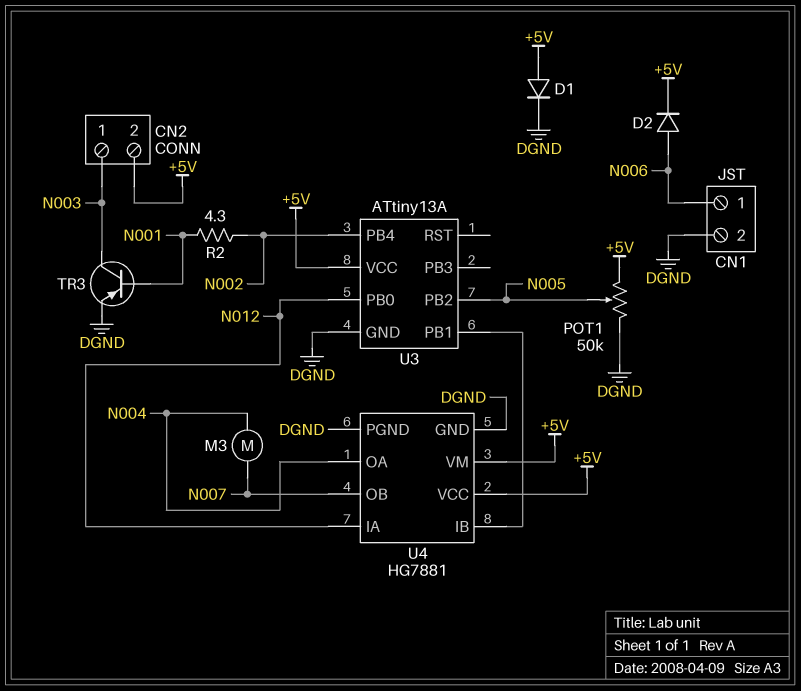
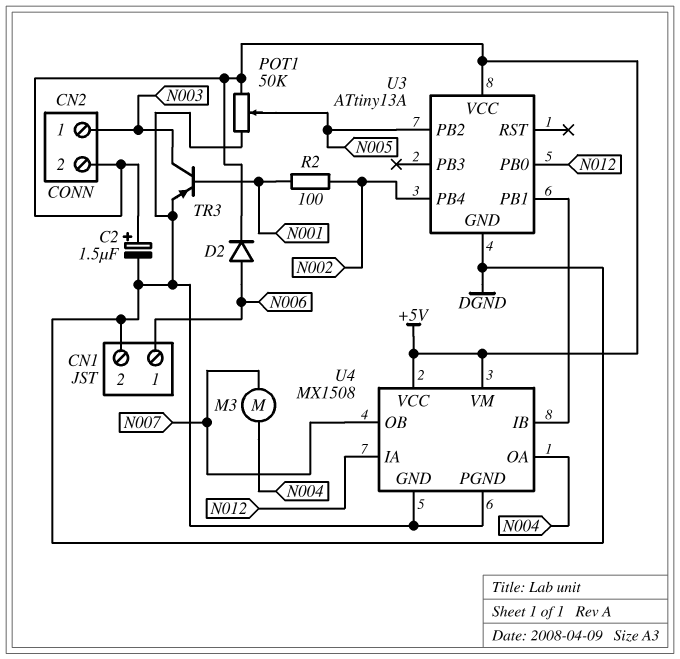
C2: none -> 1.5uF (plus +5V, minus DGND)
D1: diode (A +5V, K DGND) -> none
R2: 4.3 (N001, N002) -> 100 (N001, N002)
U4: HG7881 -> MX1508

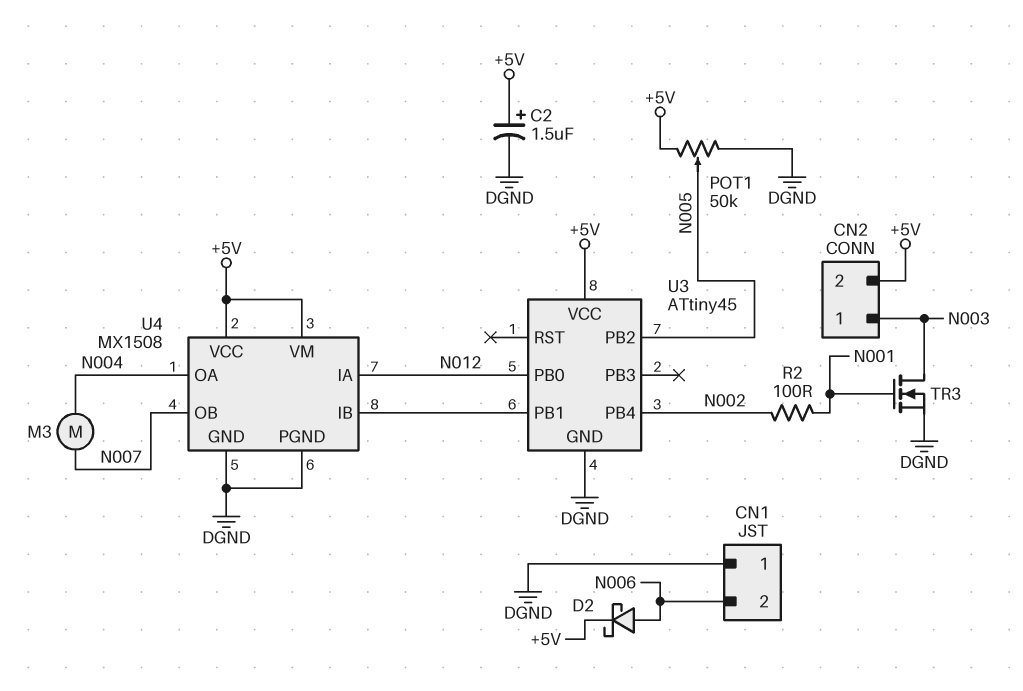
CN1 pin 1: N006 -> DGND
CN1 pin 2: DGND -> N006
D2: diode (A N006, K +5V) -> schottky (A N006, K +5V)
TR3: PNP (B N001, C N003, E DGND) -> NMOS (G N001, D N003, S DGND)
U3: ATtiny13A -> ATtiny45

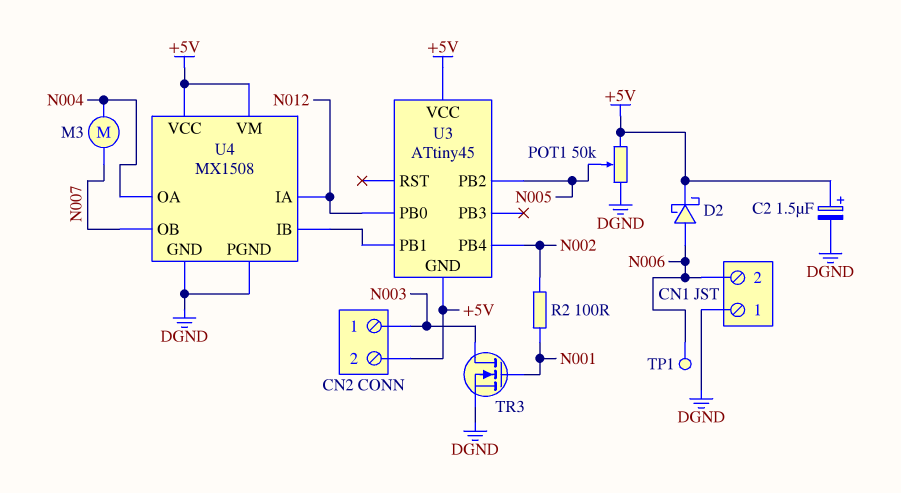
TP1: none -> test point (N006)
U3 pin GND: DGND -> +5V

